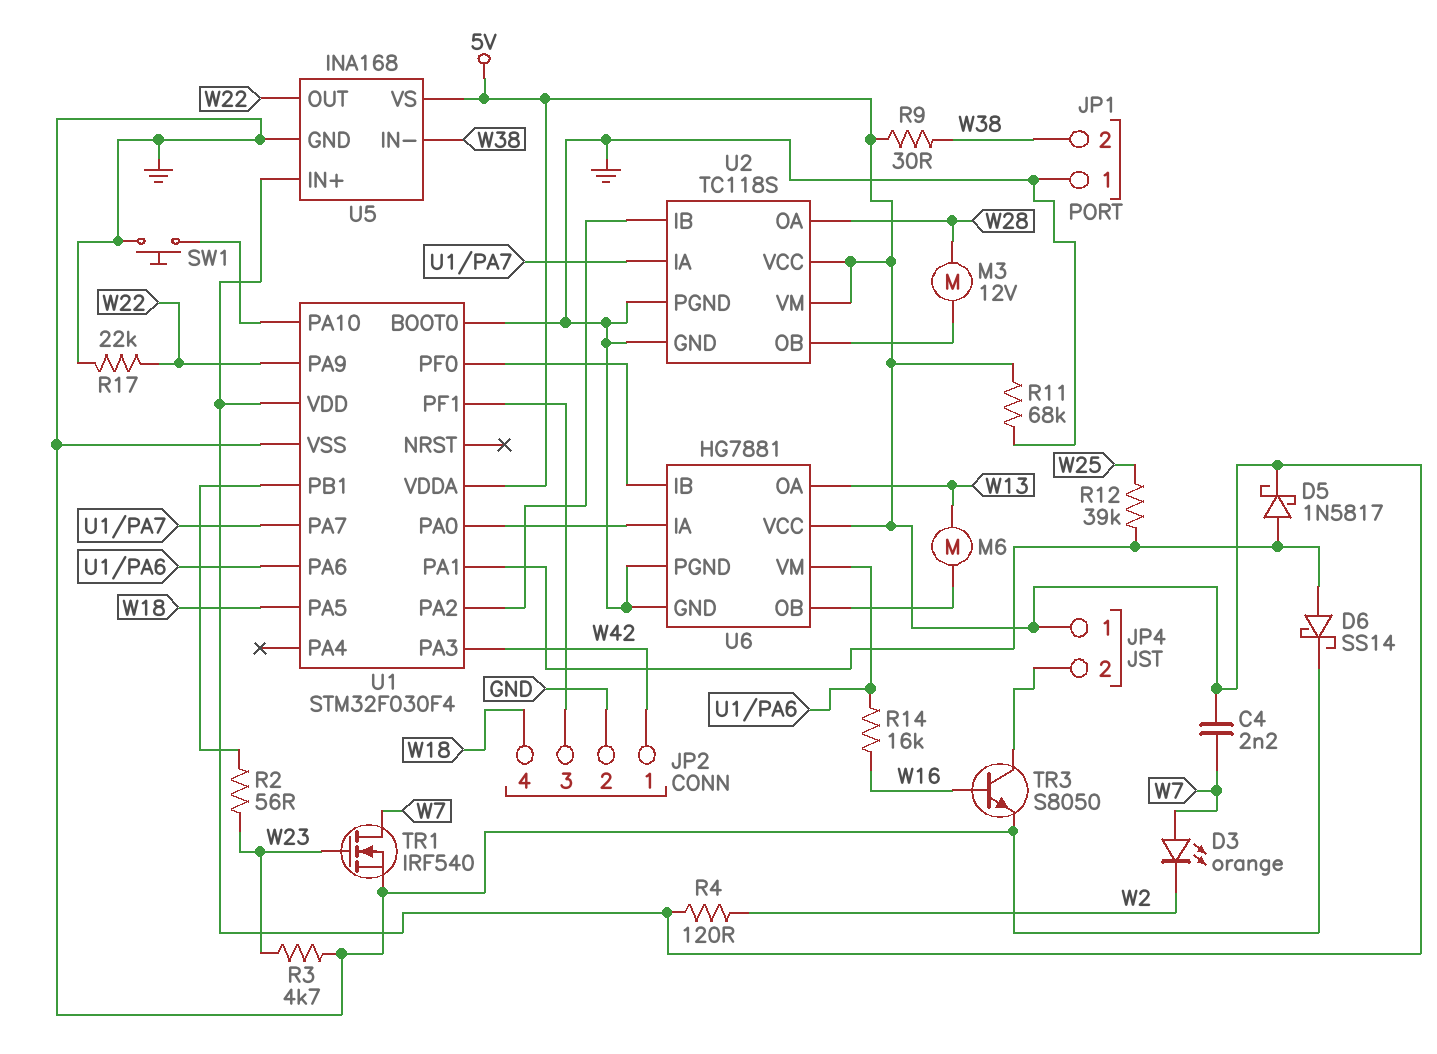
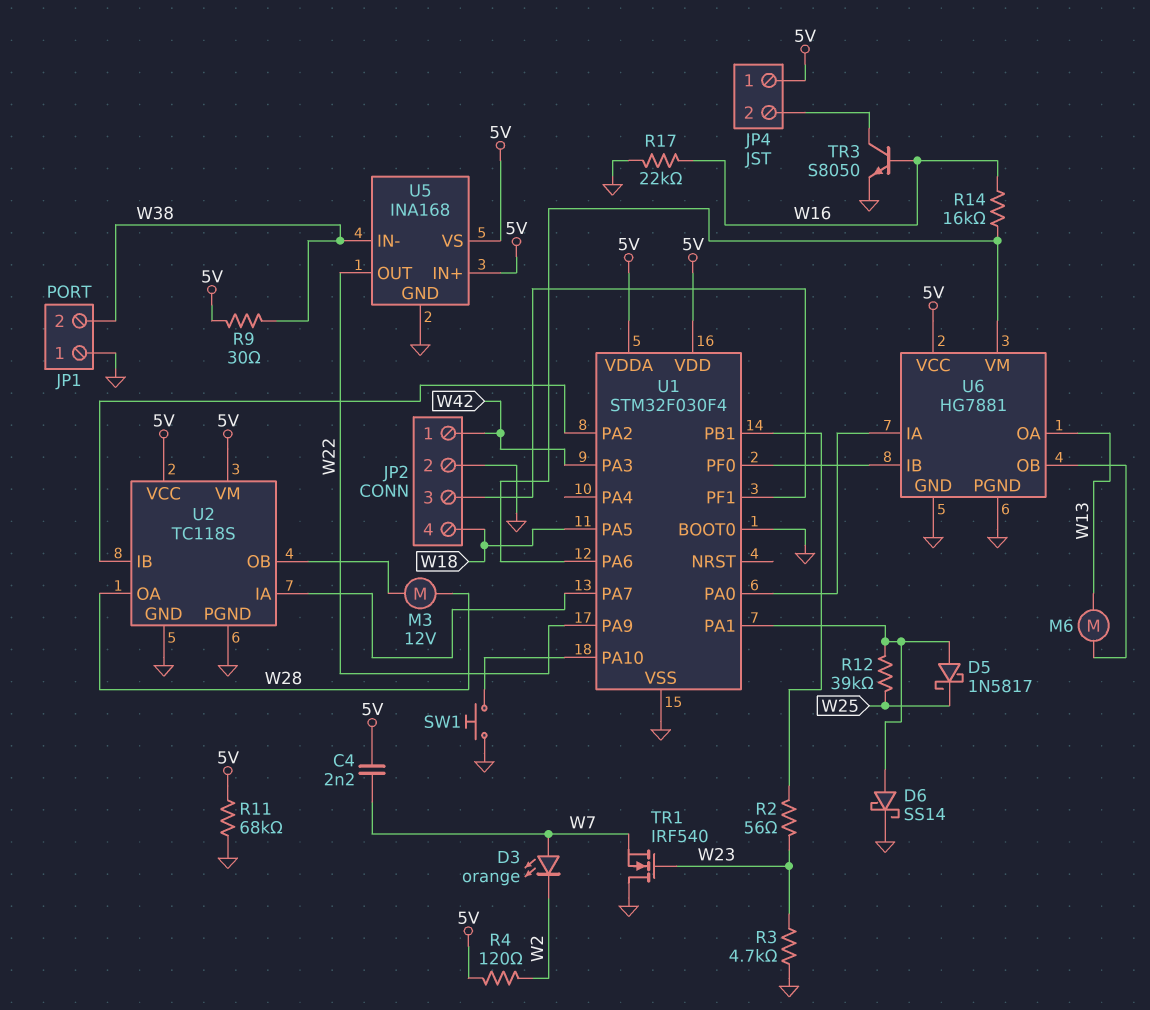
D5: schottky 1N5817 (A U1/PA1, K 5V) -> schottky 1N5817 (A U1/PA1, K W25)
R17: 22k (GND, W22) -> 22k (GND, W16)
TR1: NMOS IRF540 (G W23, D W7, S GND) -> NMOS IRF540 (G W23, D GND, S W7)

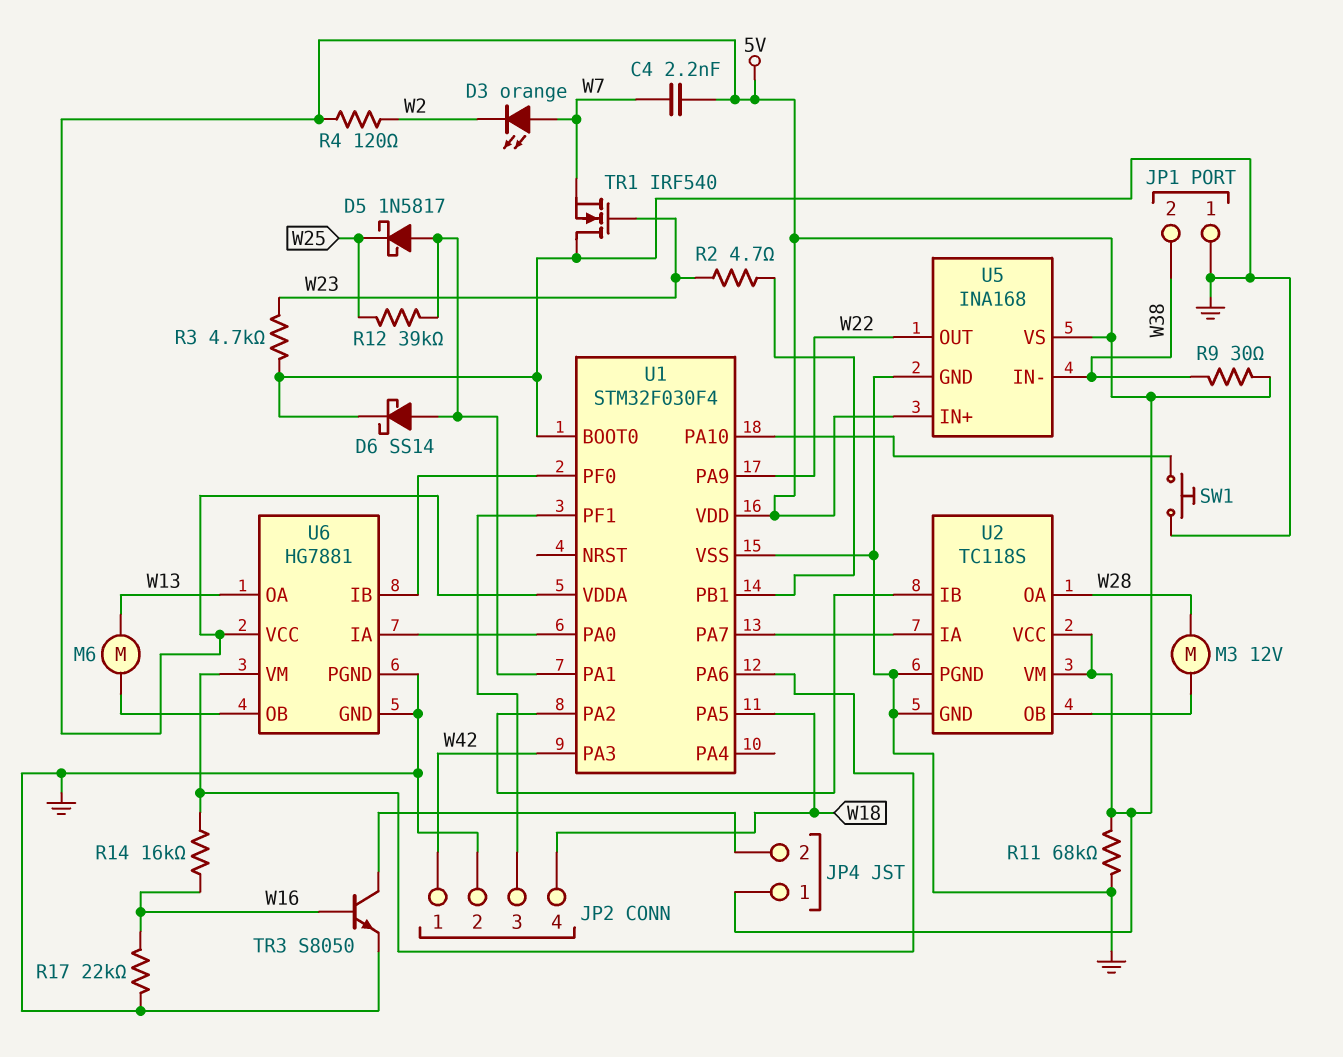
R2: 56 (U1/PB1, W23) -> 4.7 (U1/PB1, W23)

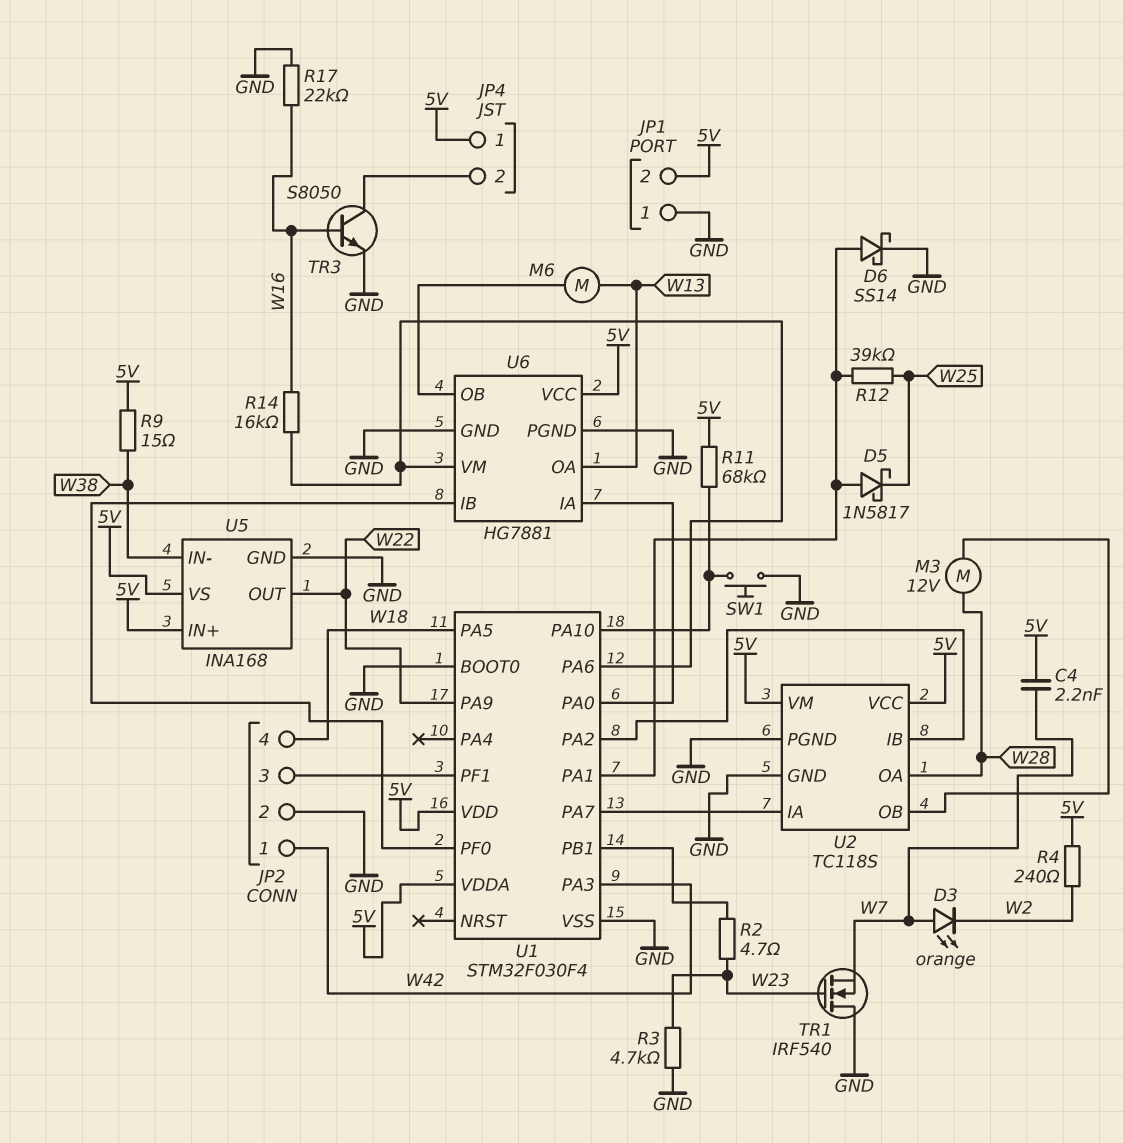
JP1 pin 2: W38 -> 5V
R4: 120 (5V, W2) -> 240 (5V, W2)
R9: 30 (5V, W38) -> 15 (5V, W38)
R11: 68k (5V, GND) -> 68k (5V, U1/PA10)

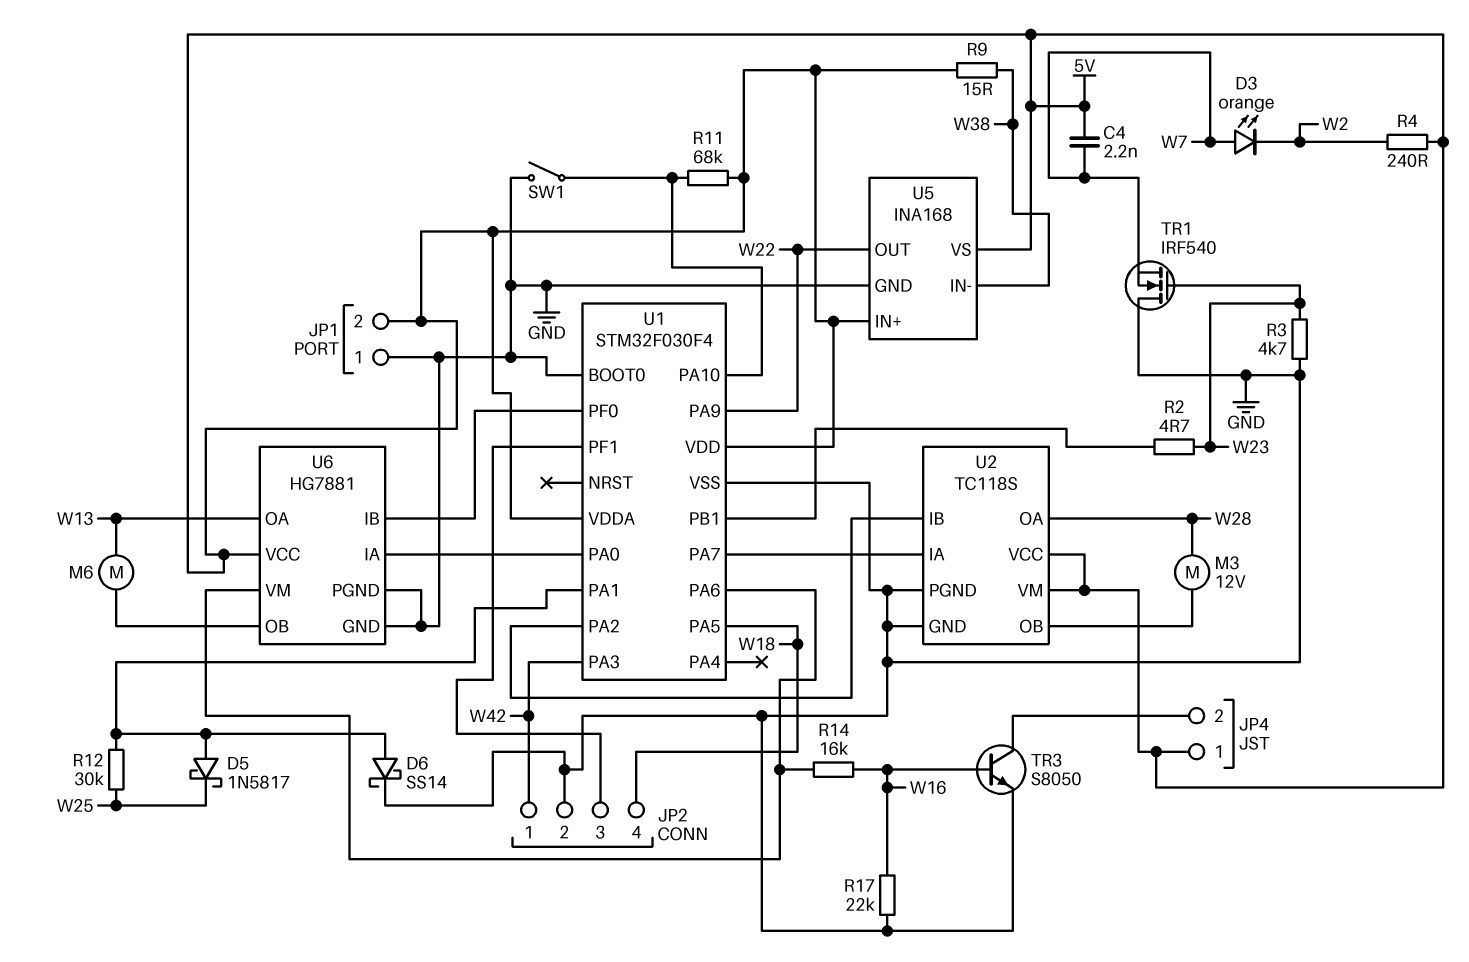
R12: 39k (U1/PA1, W25) -> 30k (U1/PA1, W25)
SW1: button (GND, U1/PA10) -> switch (GND, U1/PA10)

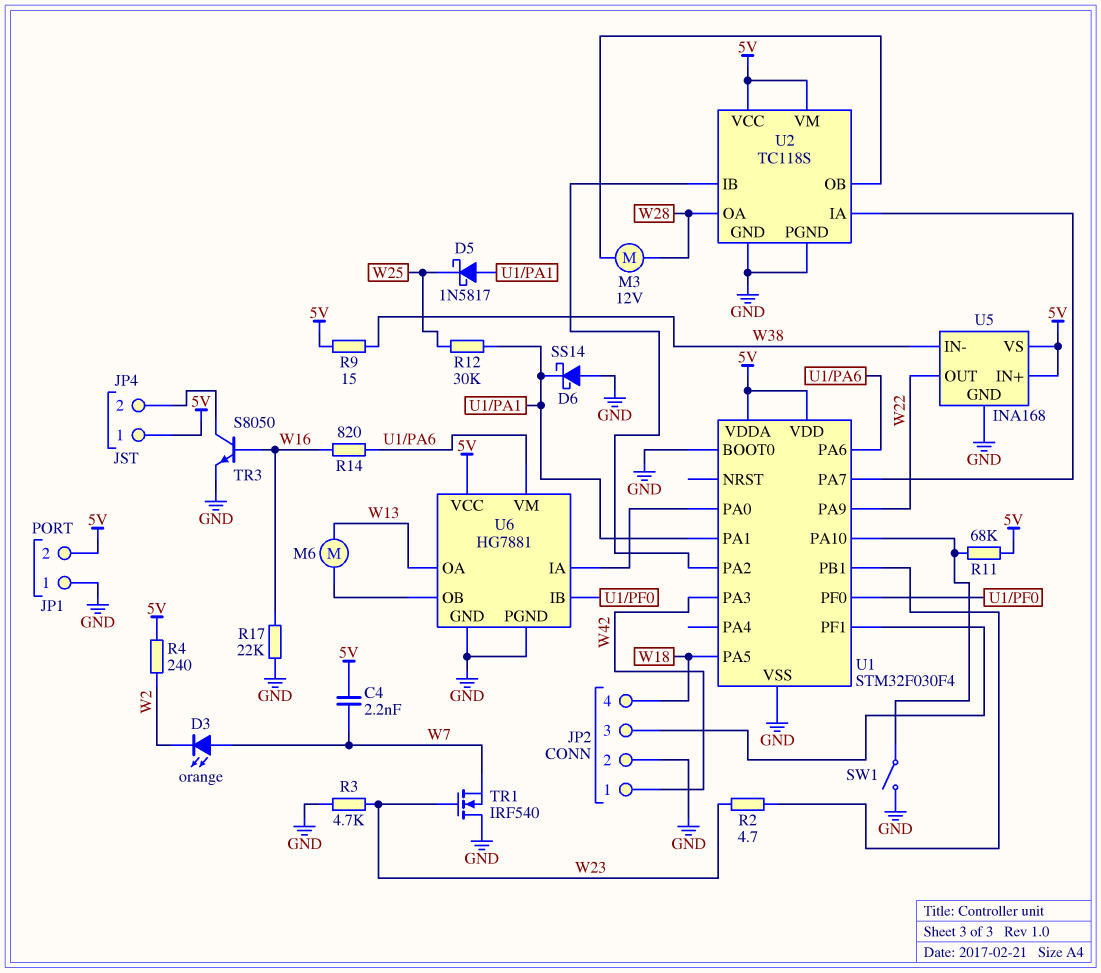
D6: schottky SS14 (A U1/PA1, K GND) -> schottky SS14 (A GND, K U1/PA1)
R14: 16k (U1/PA6, W16) -> 820 (U1/PA6, W16)

